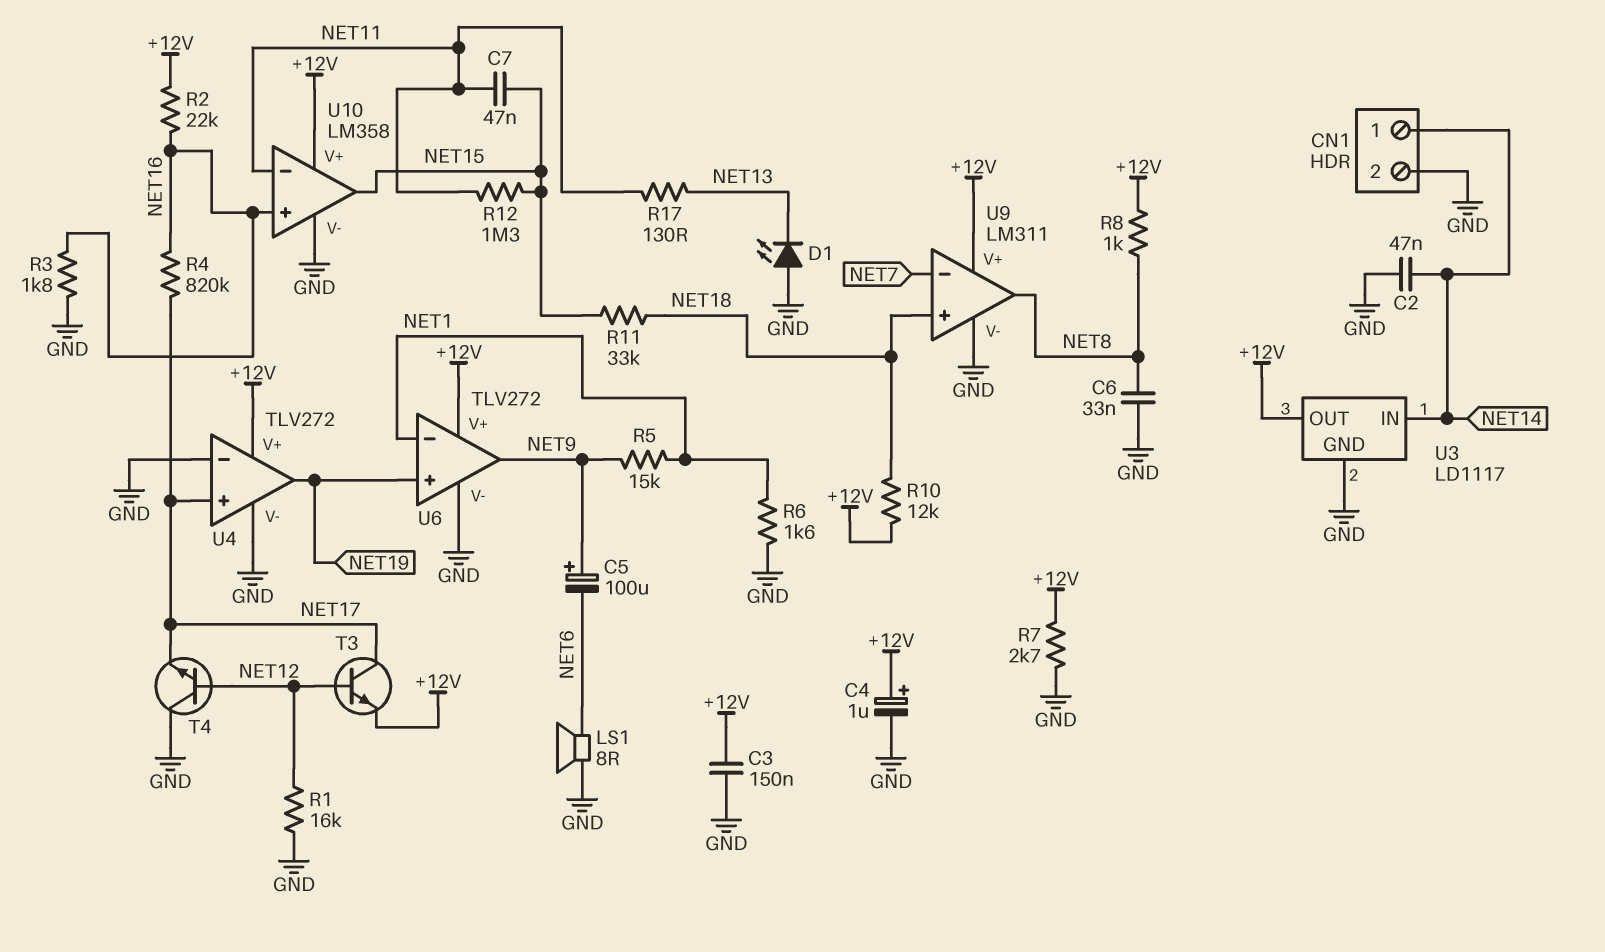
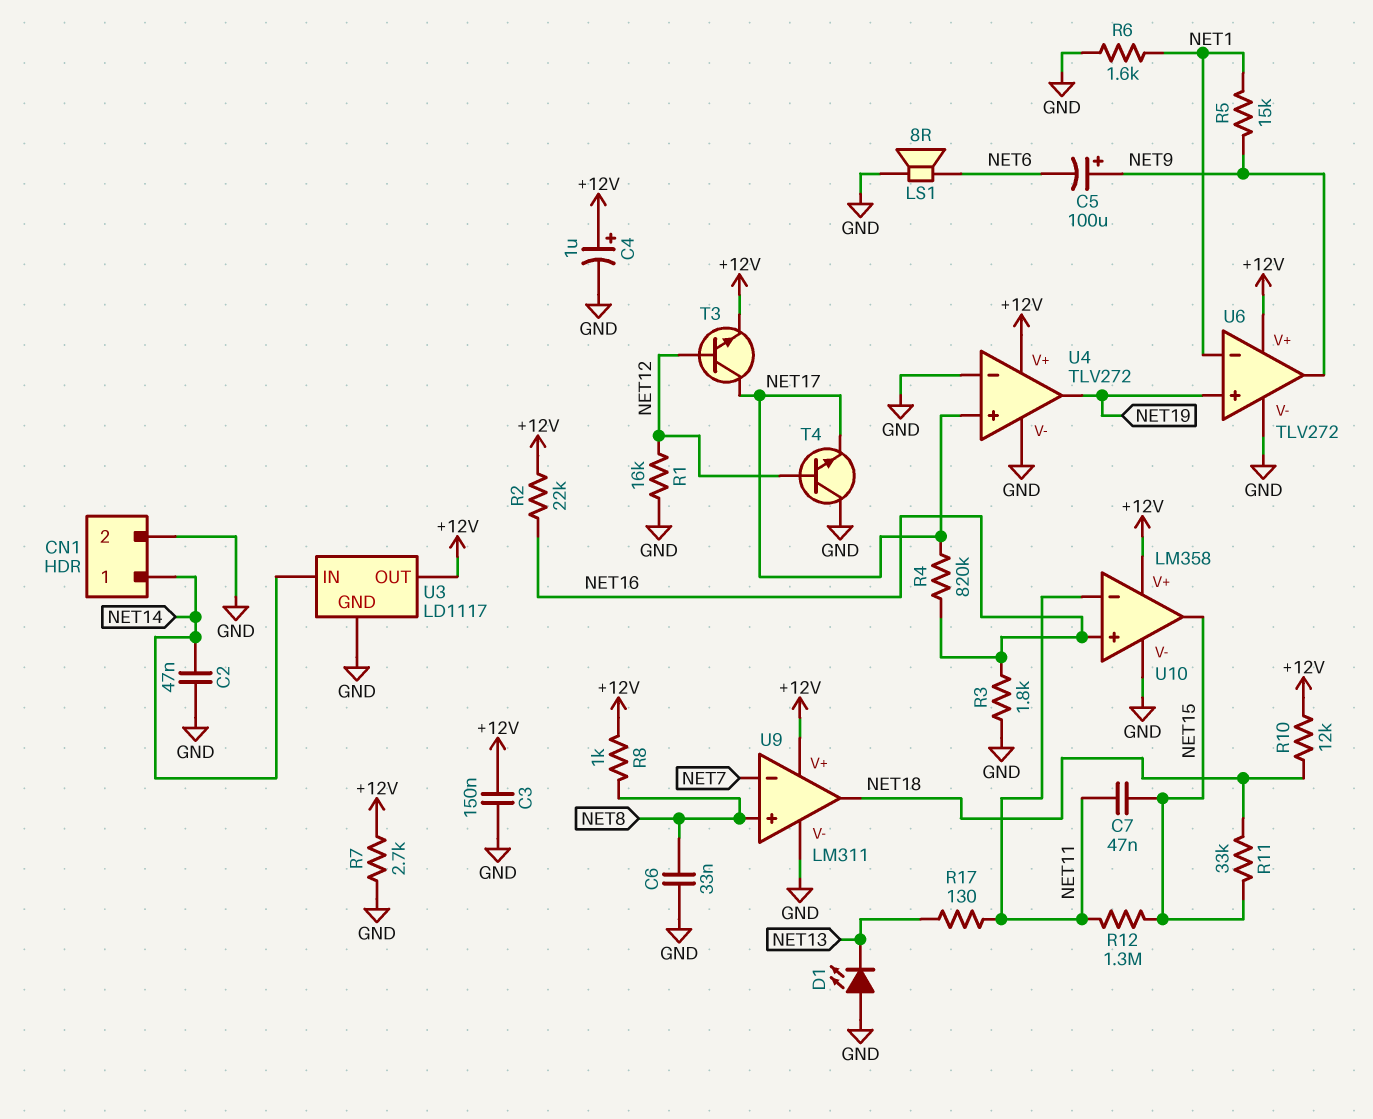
U9 pin in+: NET18 -> NET8
U9 pin out: NET8 -> NET18

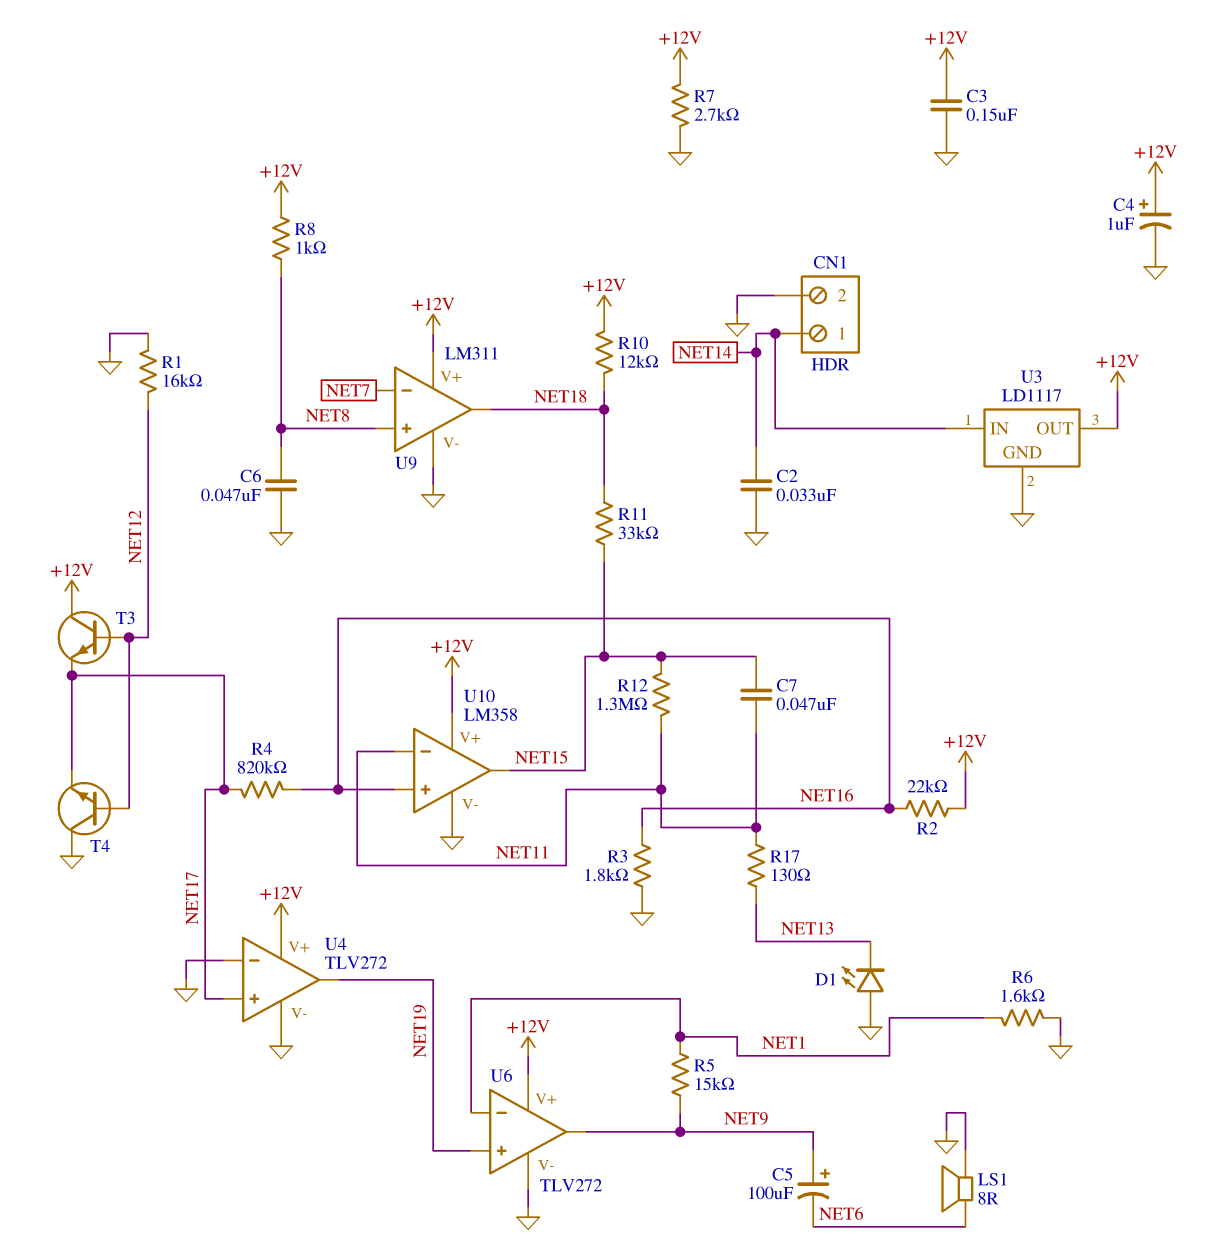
C2: 47nF (GND, NET14) -> 33nF (GND, NET14)
C6: 33nF (GND, NET8) -> 47nF (GND, NET8)
T3: NPN (B NET12, C NET17, E +12V) -> NPN (B NET12, C +12V, E NET17)

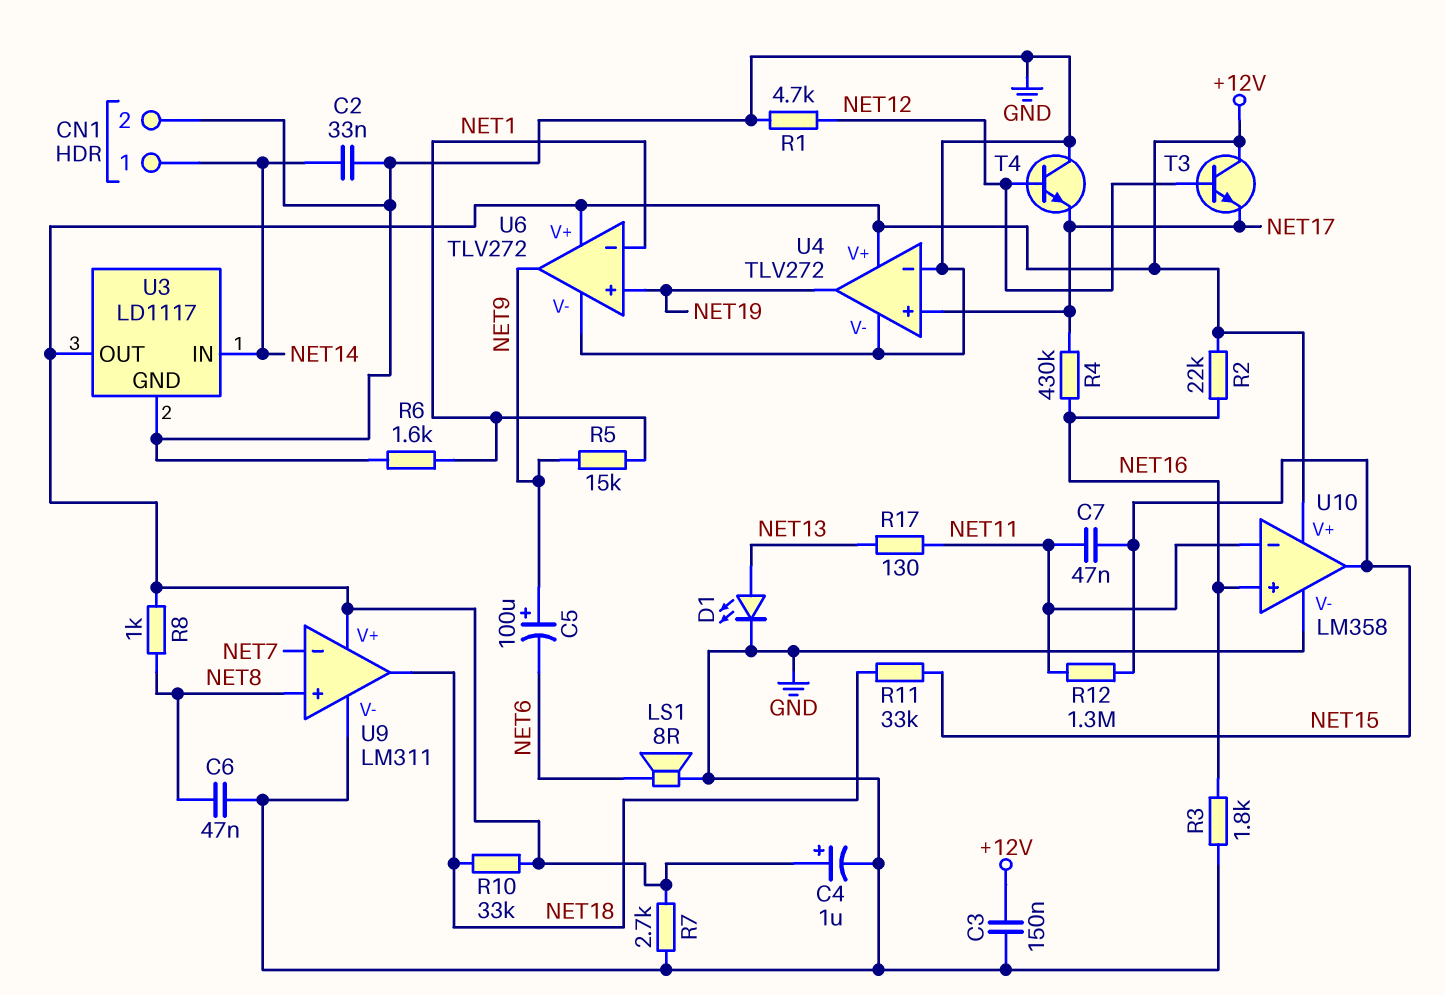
D1: LED (A GND, K NET13) -> LED (A NET13, K GND)
R1: 16k (GND, NET12) -> 4.7k (GND, NET12)
R4: 820k (NET16, NET17) -> 430k (NET16, NET17)
R10: 12k (+12V, NET18) -> 33k (+12V, NET18)

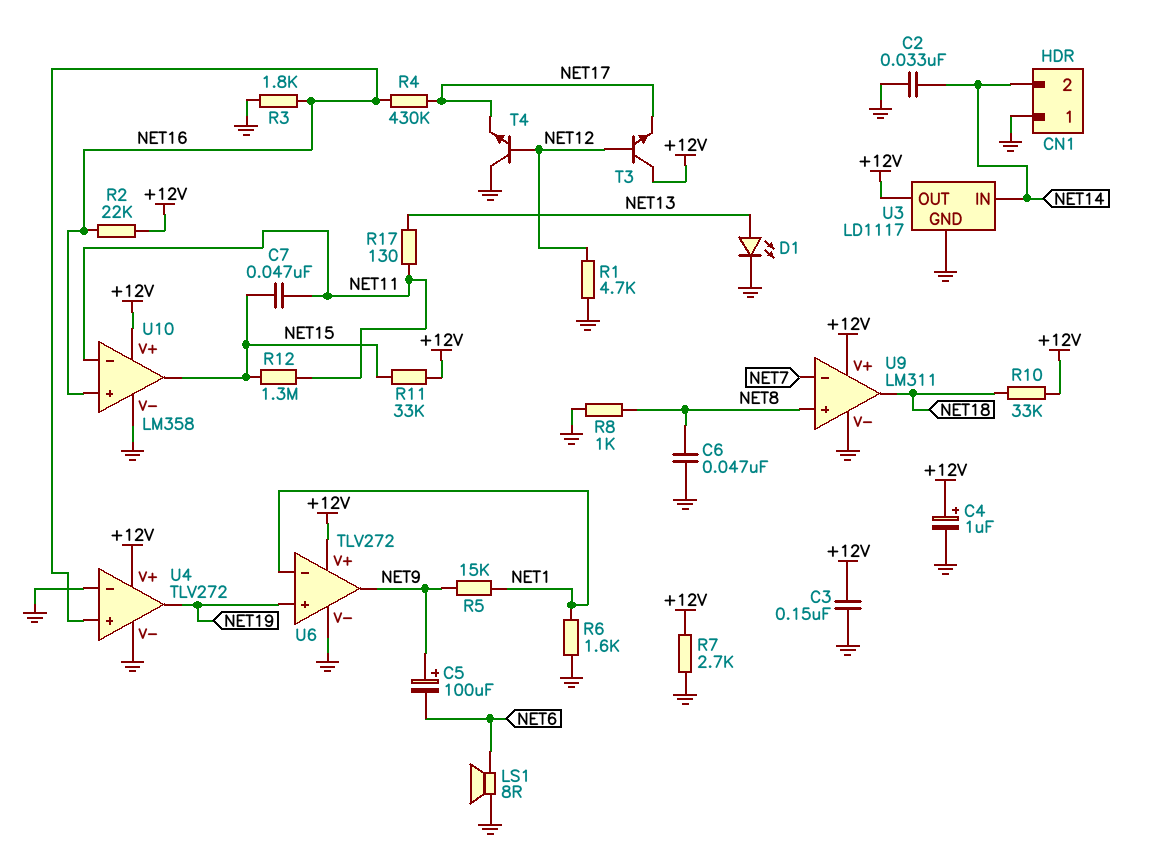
CN1 pin 1: NET14 -> GND
CN1 pin 2: GND -> NET14
R8: 1k (+12V, NET8) -> 1k (GND, NET8)
R11: 33k (NET15, NET18) -> 33k (+12V, NET15)
U4 pin in+: NET17 -> NET16

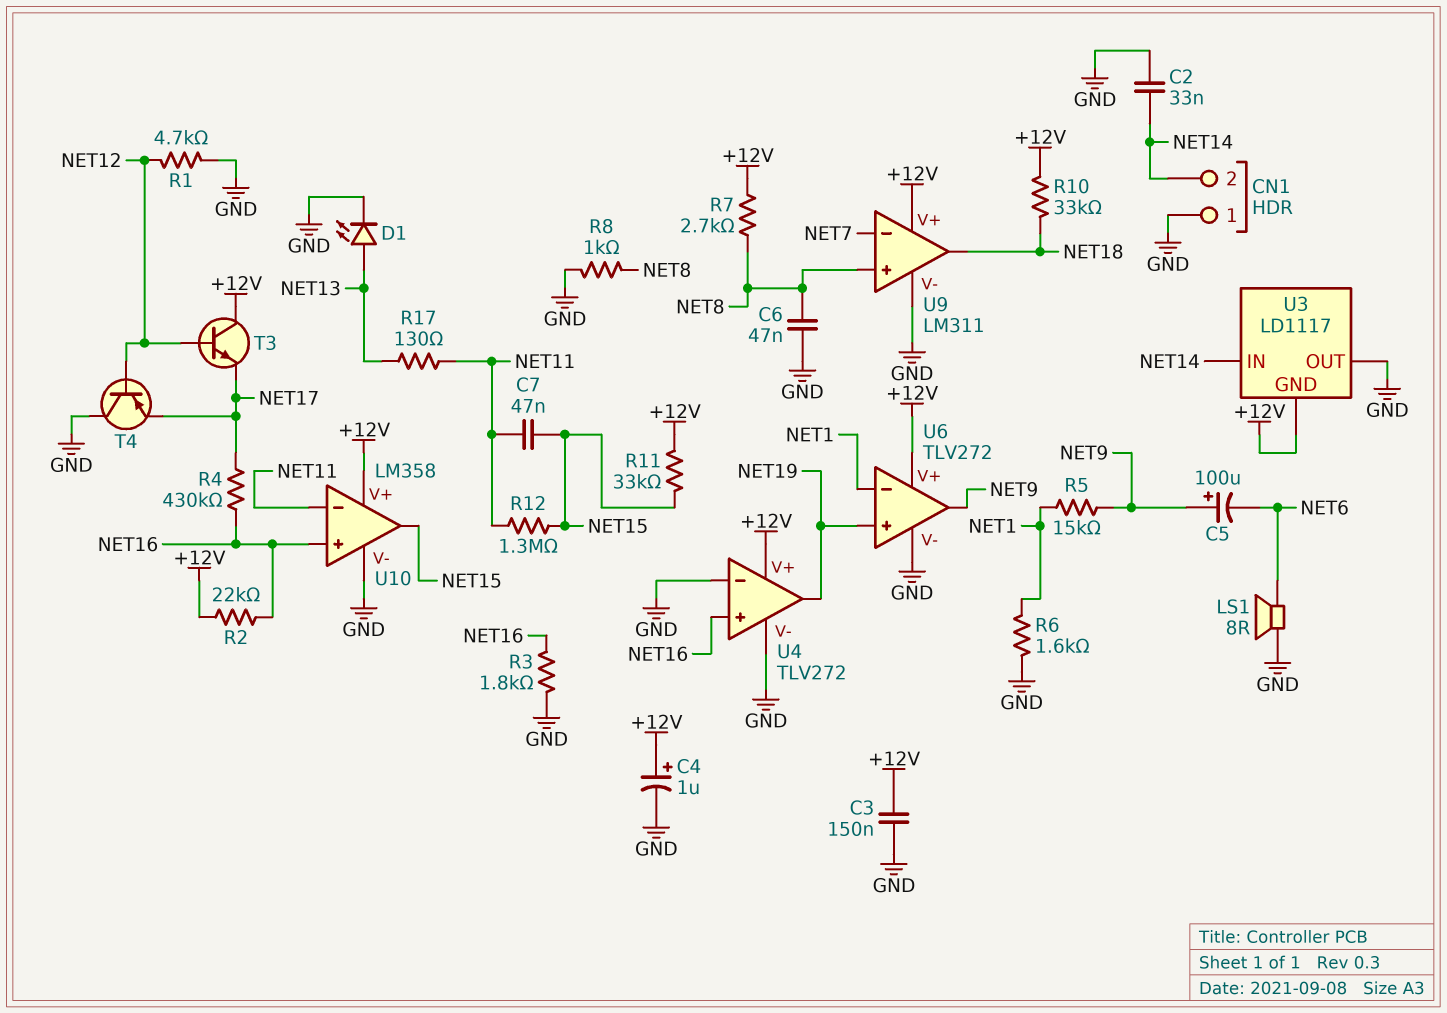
R7: 2.7k (+12V, GND) -> 2.7k (+12V, NET8)
T4: NPN (B NET12, C GND, E NET17) -> PNP (B NET12, C GND, E NET17)
U3 pin GND: GND -> +12V
U3 pin OUT: +12V -> GND

